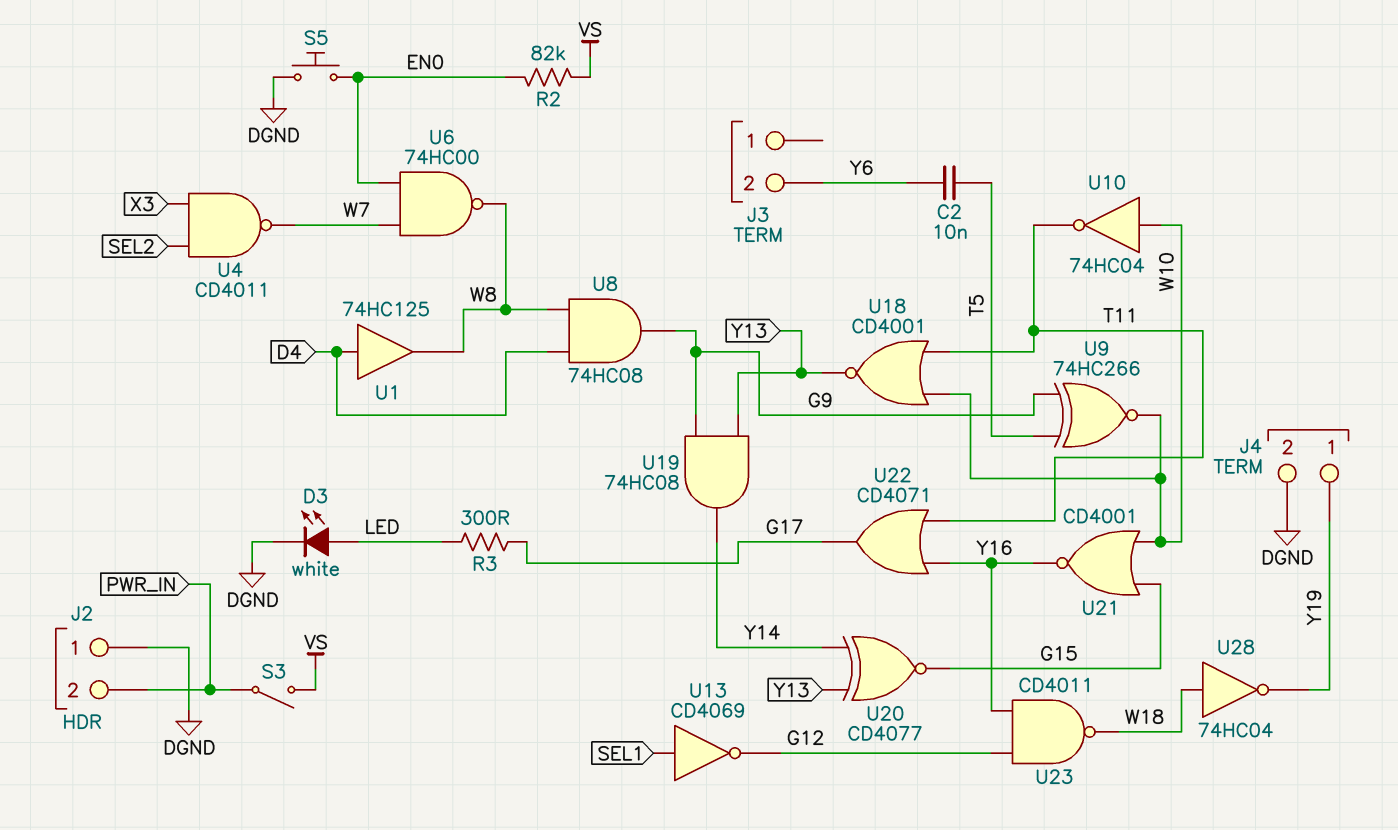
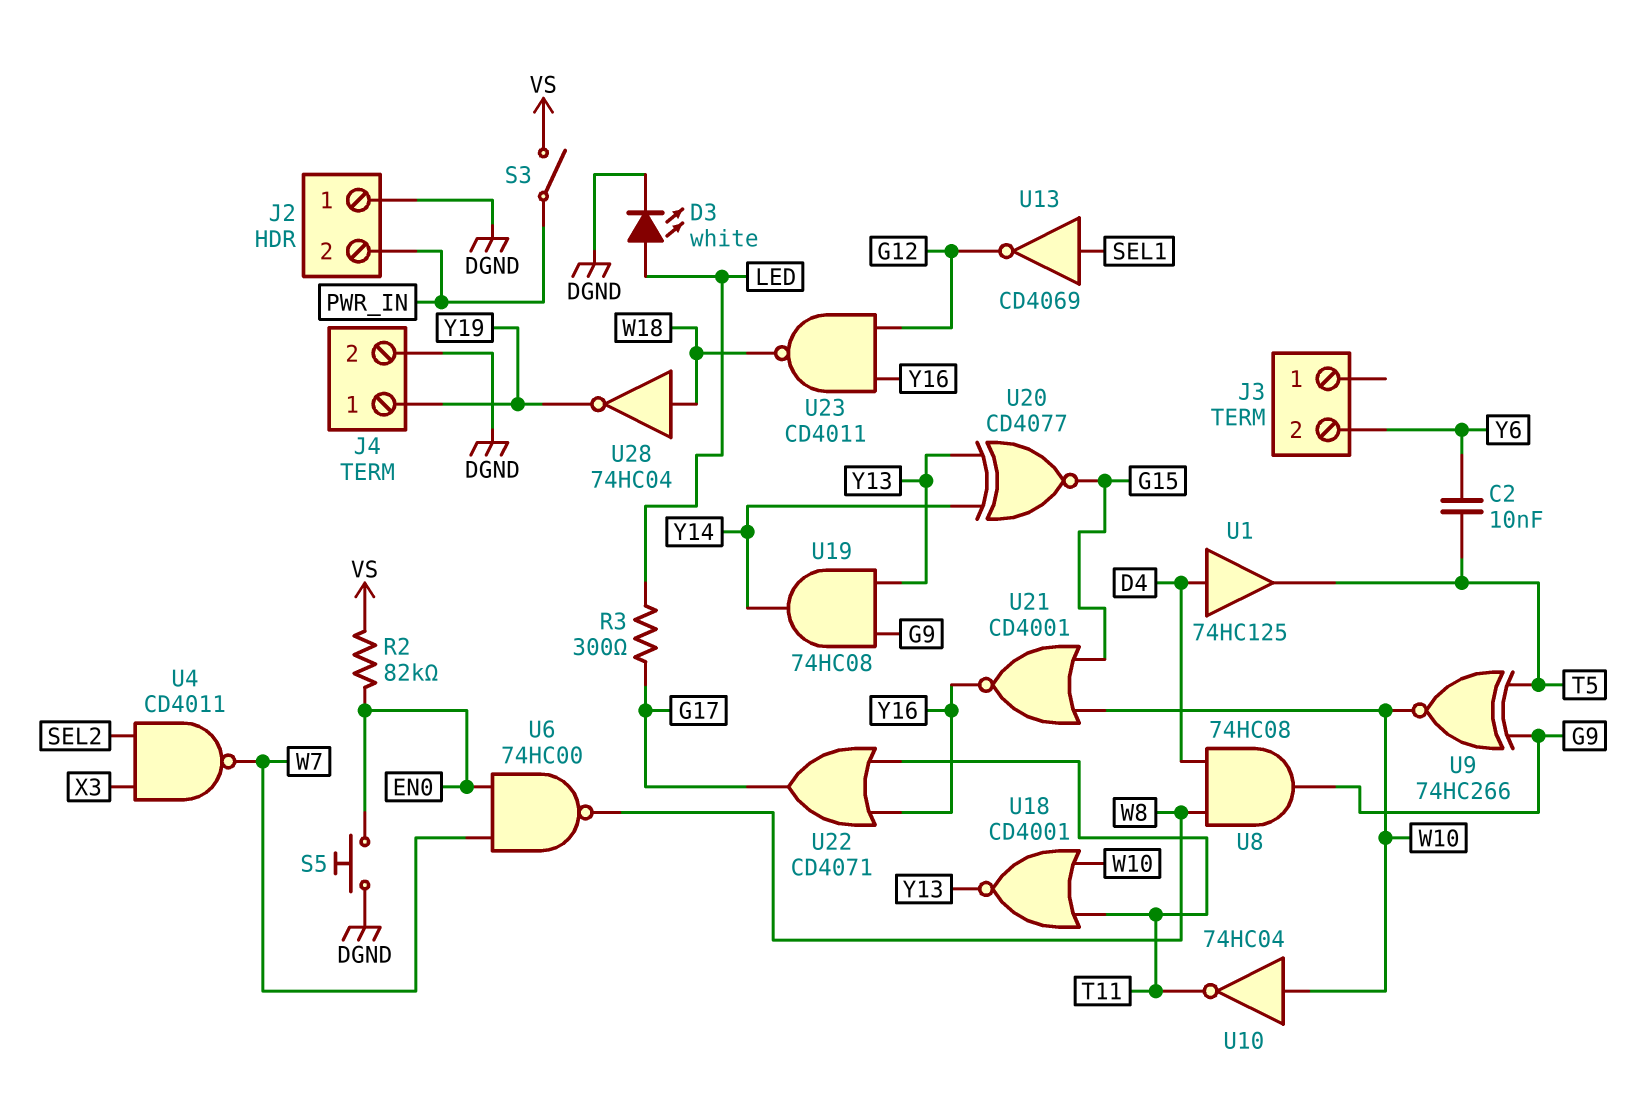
U1: buffer 74HC125 (in D4, out W8) -> buffer 74HC125 (in D4, out T5)

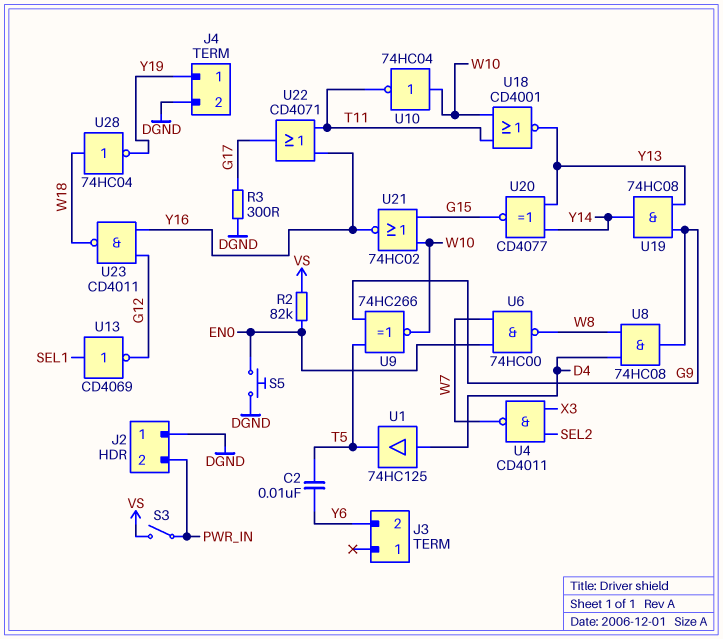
D3: LED white (A LED, K DGND) -> none
R3: 300 (G17, LED) -> 300 (DGND, G17)
U21: NOR CD4001 (in G15, in W10, out Y16) -> NOR 74HC02 (in G15, in W10, out Y16)

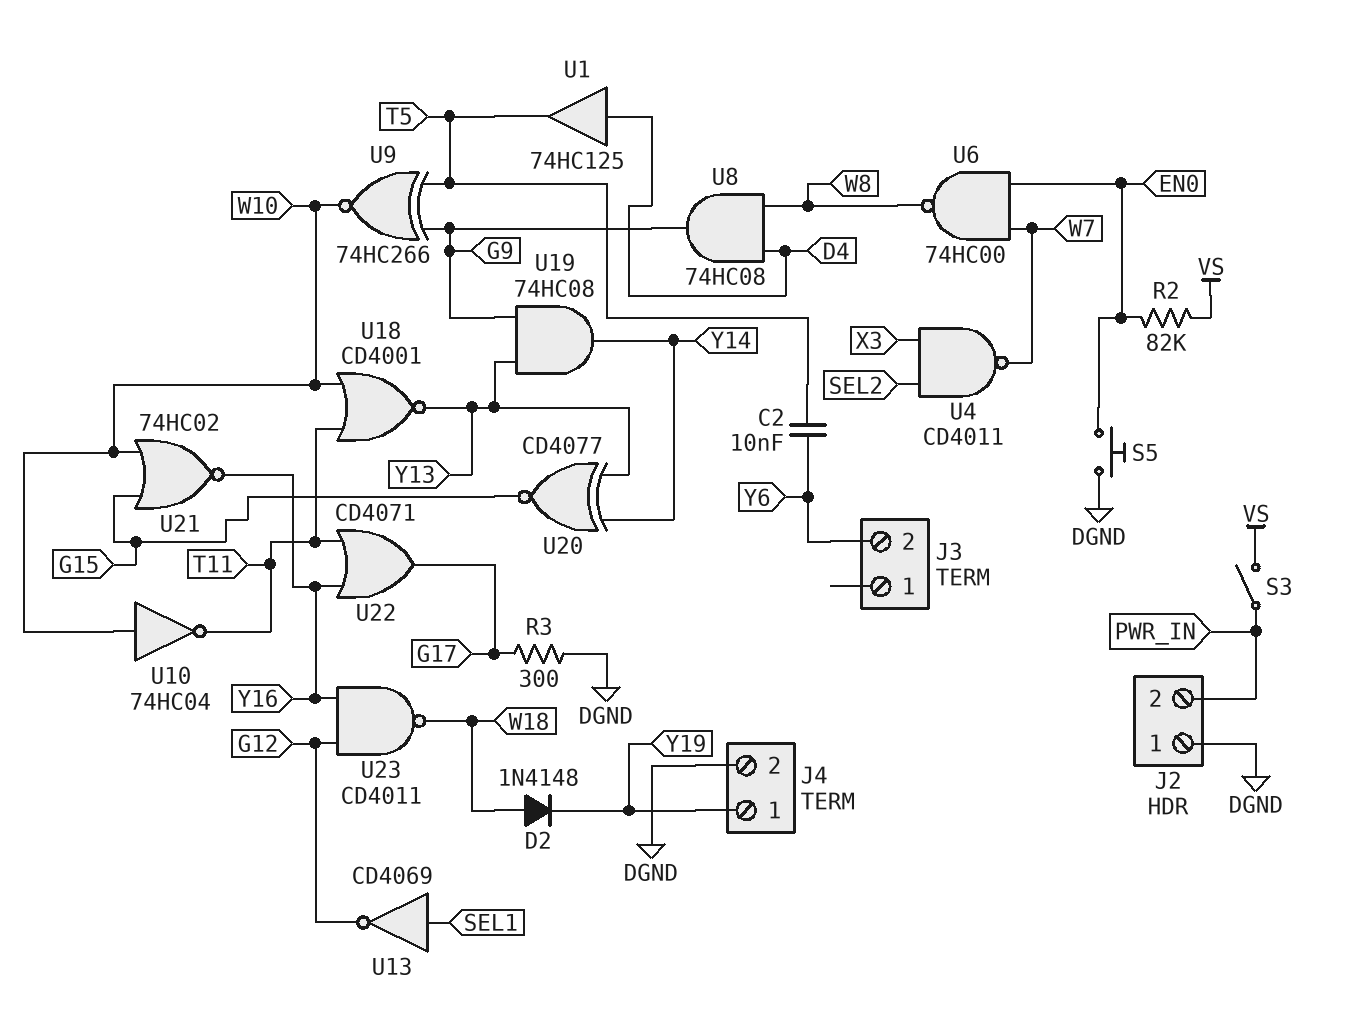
D2: none -> diode 1N4148 (A W18, K Y19)
U28: NOT 74HC04 (in W18, out Y19) -> none

